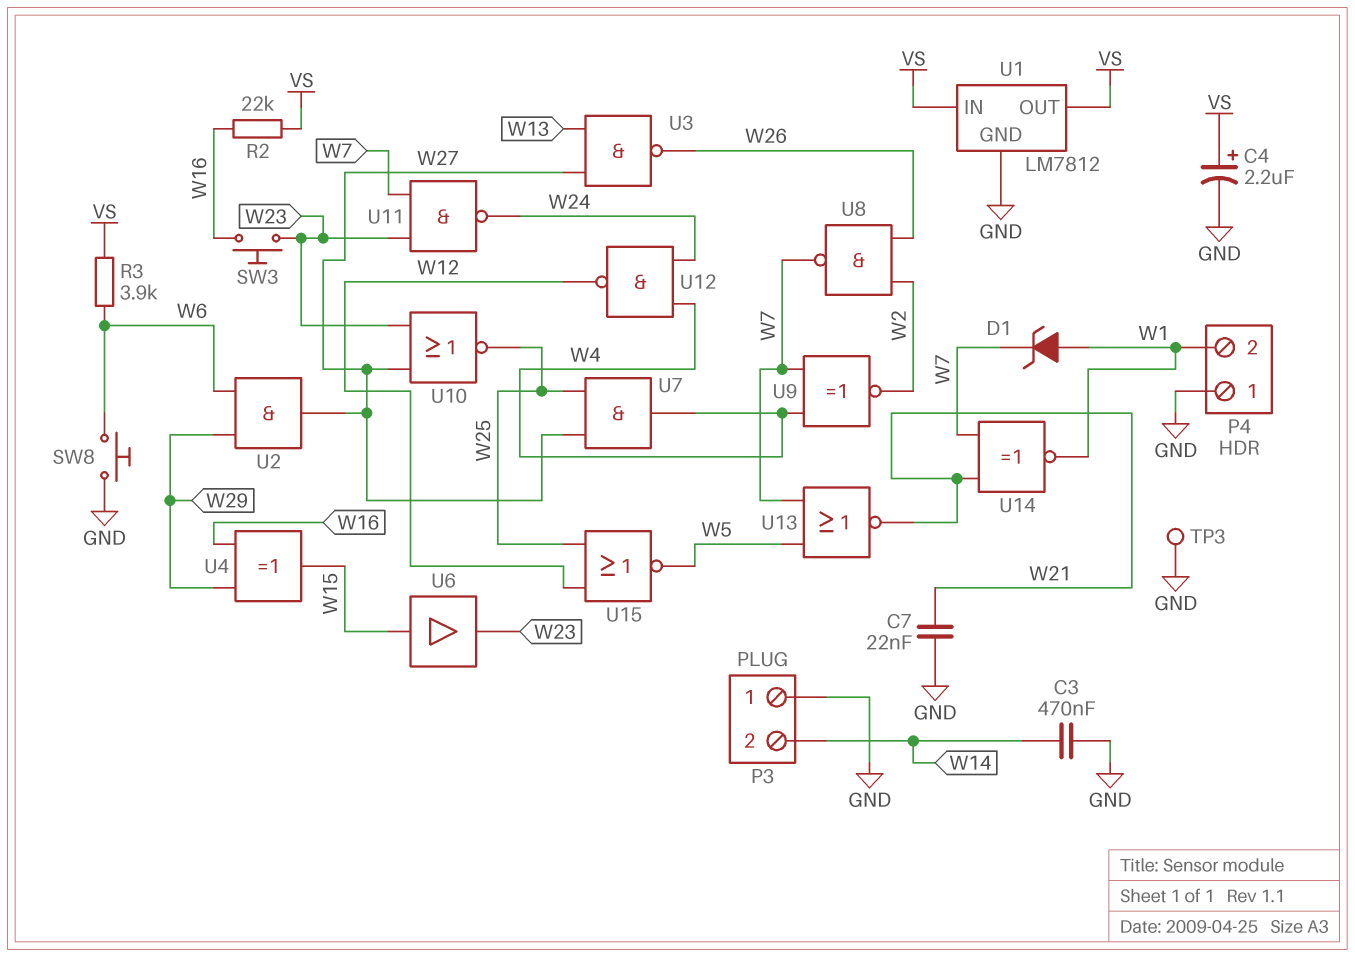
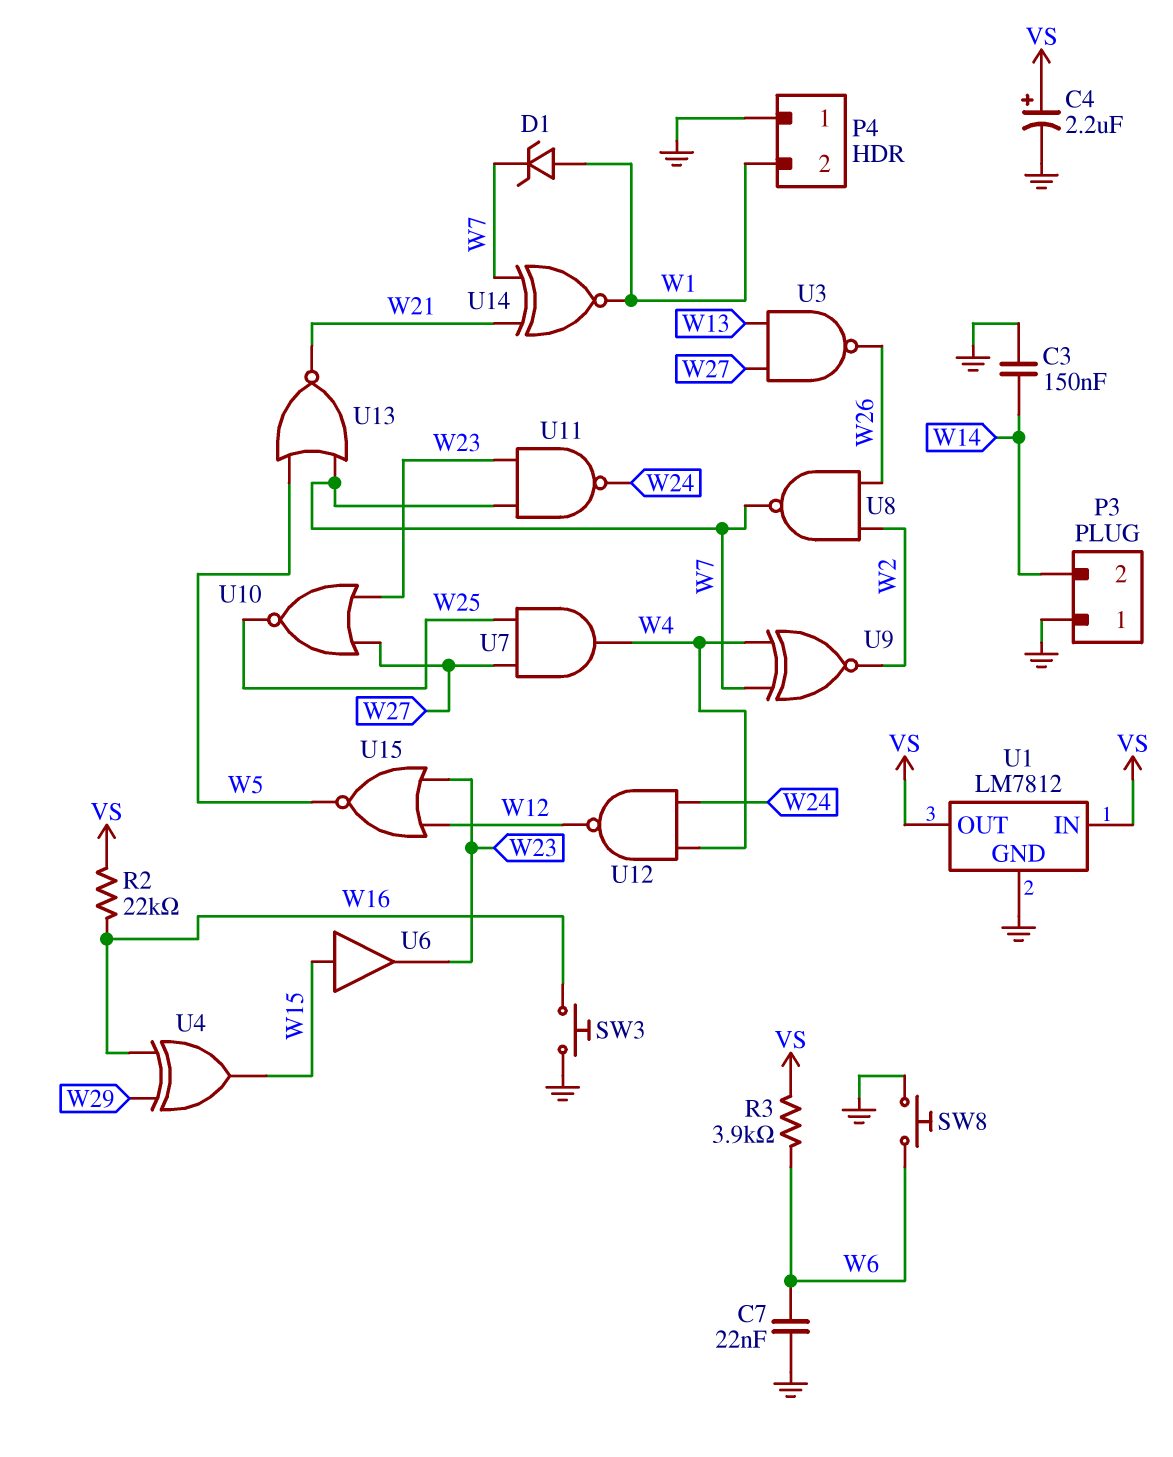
C3: 470nF (GND, W14) -> 150nF (GND, W14)
C7: 22nF (GND, W21) -> 22nF (GND, W6)
SW3: button (W16, W23) -> button (GND, W16)
TP3: test point (GND) -> none
U2: AND (in W6, in W29, out W27) -> none
U15: NOR (in W12, in W25, out W5) -> NOR (in W12, in W23, out W5)

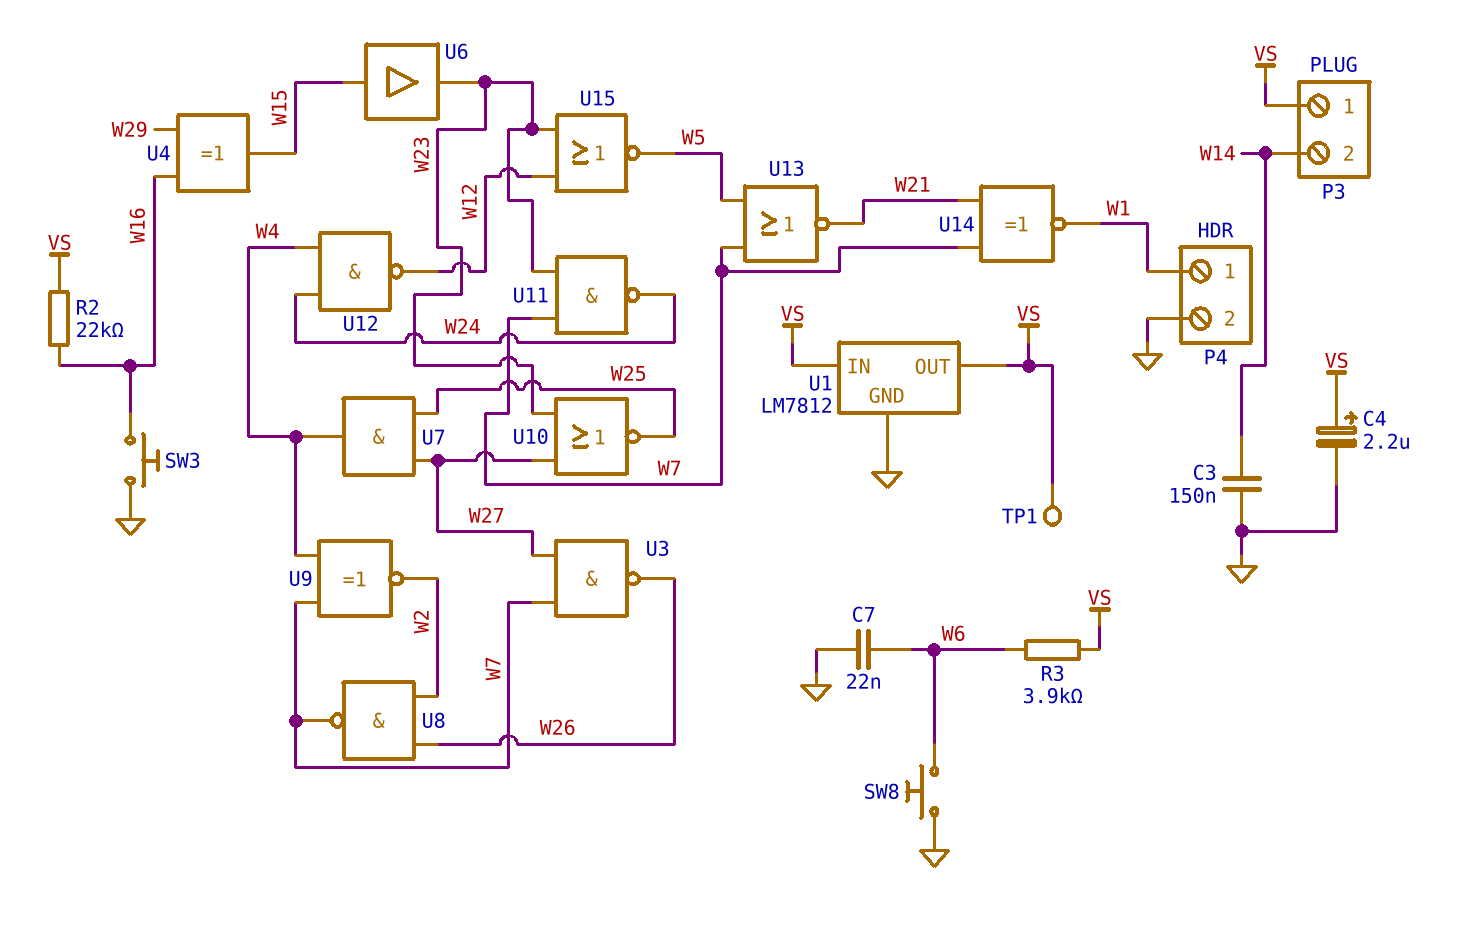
D1: zener (A W1, K W7) -> none
P3 pin 1: GND -> VS
P4 pin 1: GND -> W1
P4 pin 2: W1 -> GND
TP1: none -> test point (VS)
U3: NAND (in W13, in W27, out W26) -> NAND (in W7, in W27, out W26)

